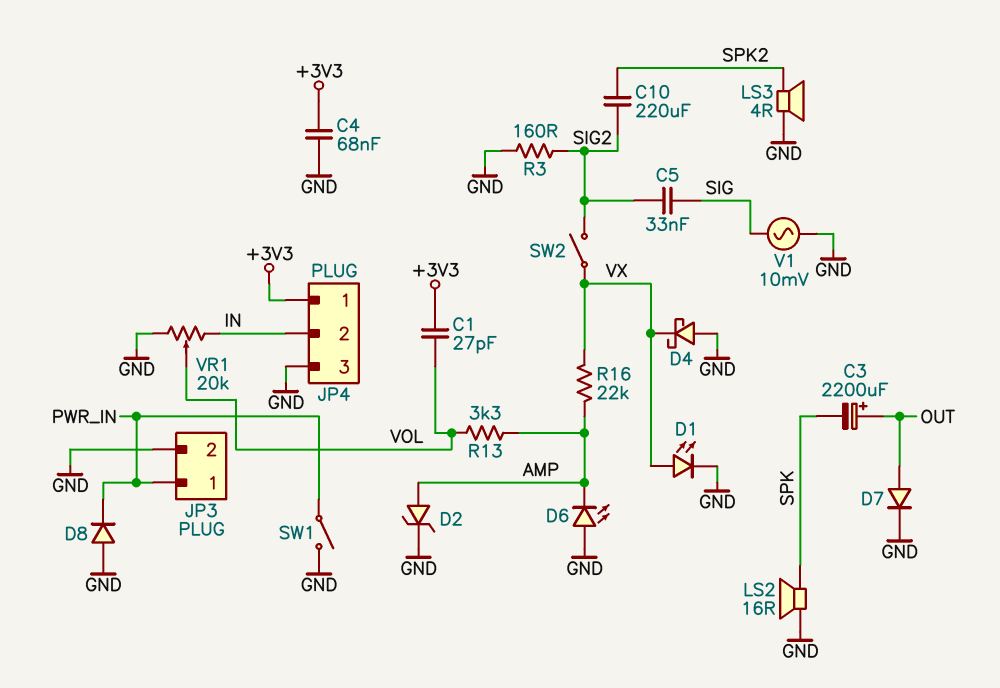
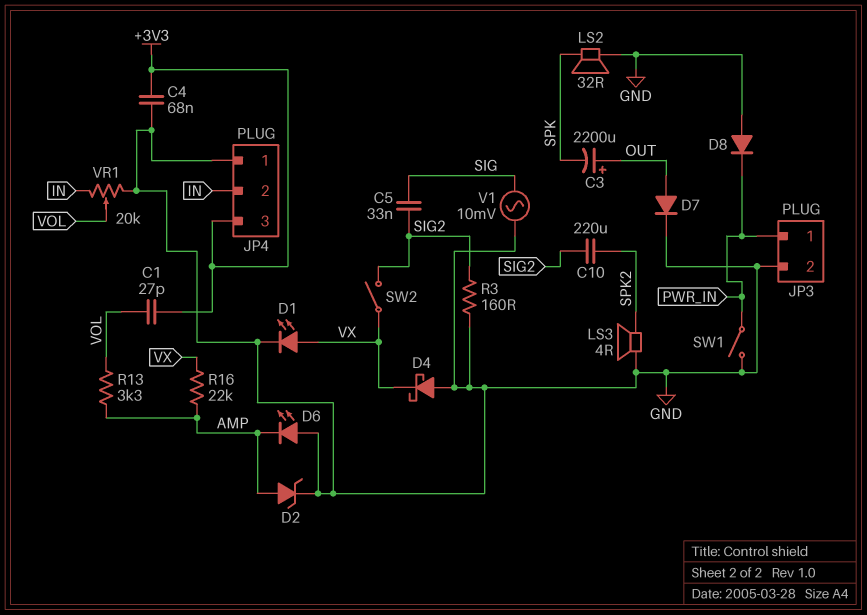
JP4 pin 1: +3V3 -> GND
JP4 pin 3: GND -> +3V3
LS2: speaker 16R (GND, SPK) -> speaker 32R (GND, SPK)

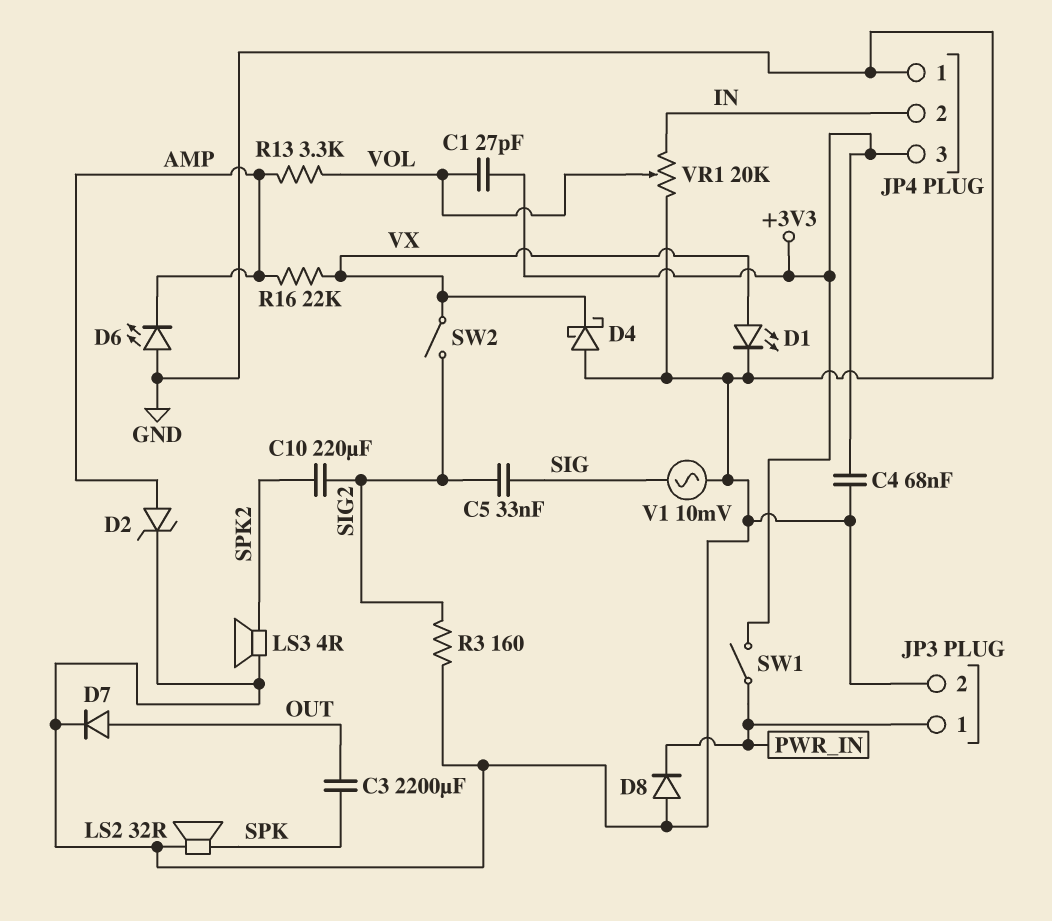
C3: 2200uF (plus OUT, minus SPK) -> 2200uF (OUT, SPK)
SW1: switch (GND, PWR_IN) -> switch (+3V3, PWR_IN)

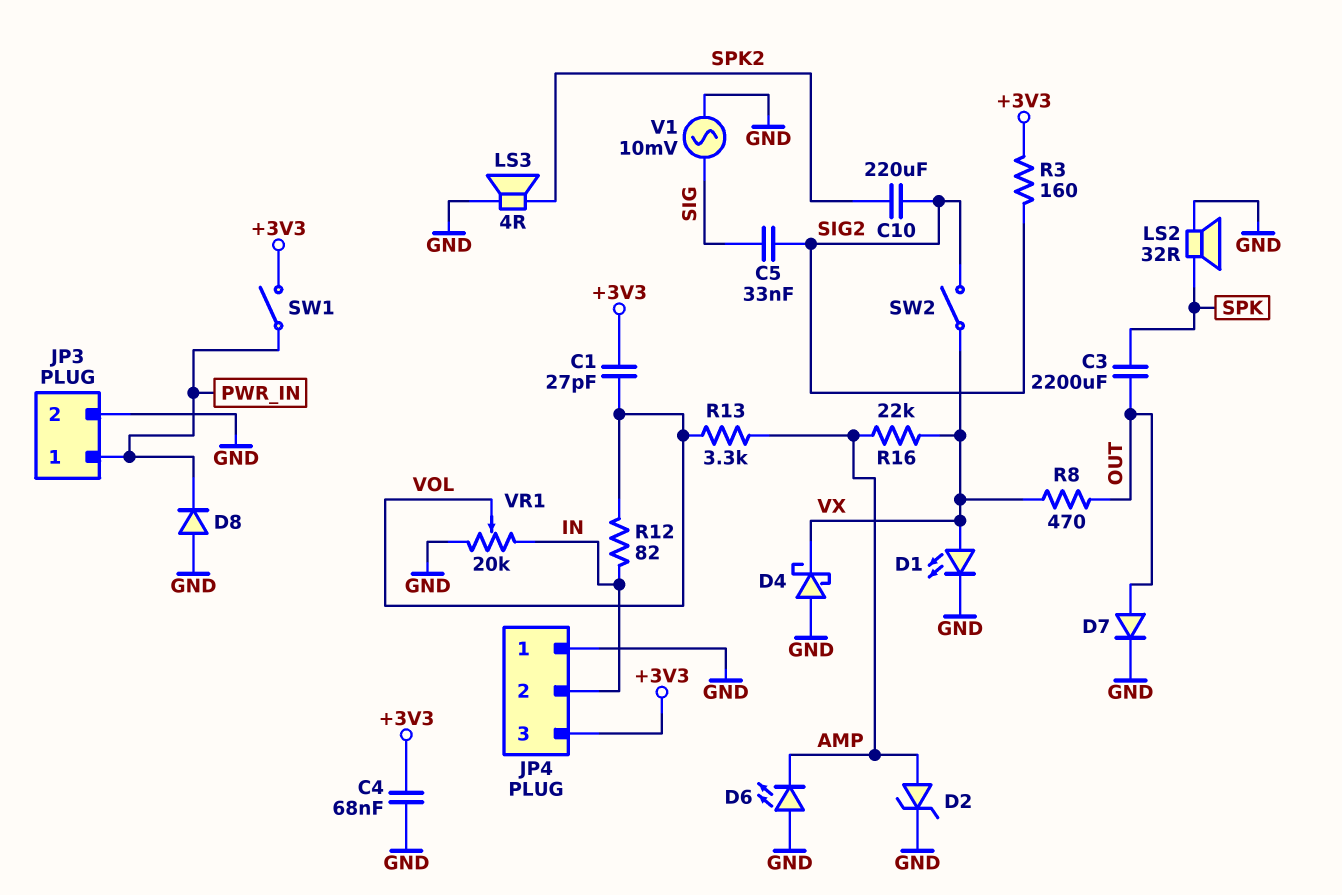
R3: 160 (GND, SIG2) -> 160 (+3V3, SIG2)
R8: none -> 470 (OUT, VX)
R12: none -> 82 (IN, VOL)

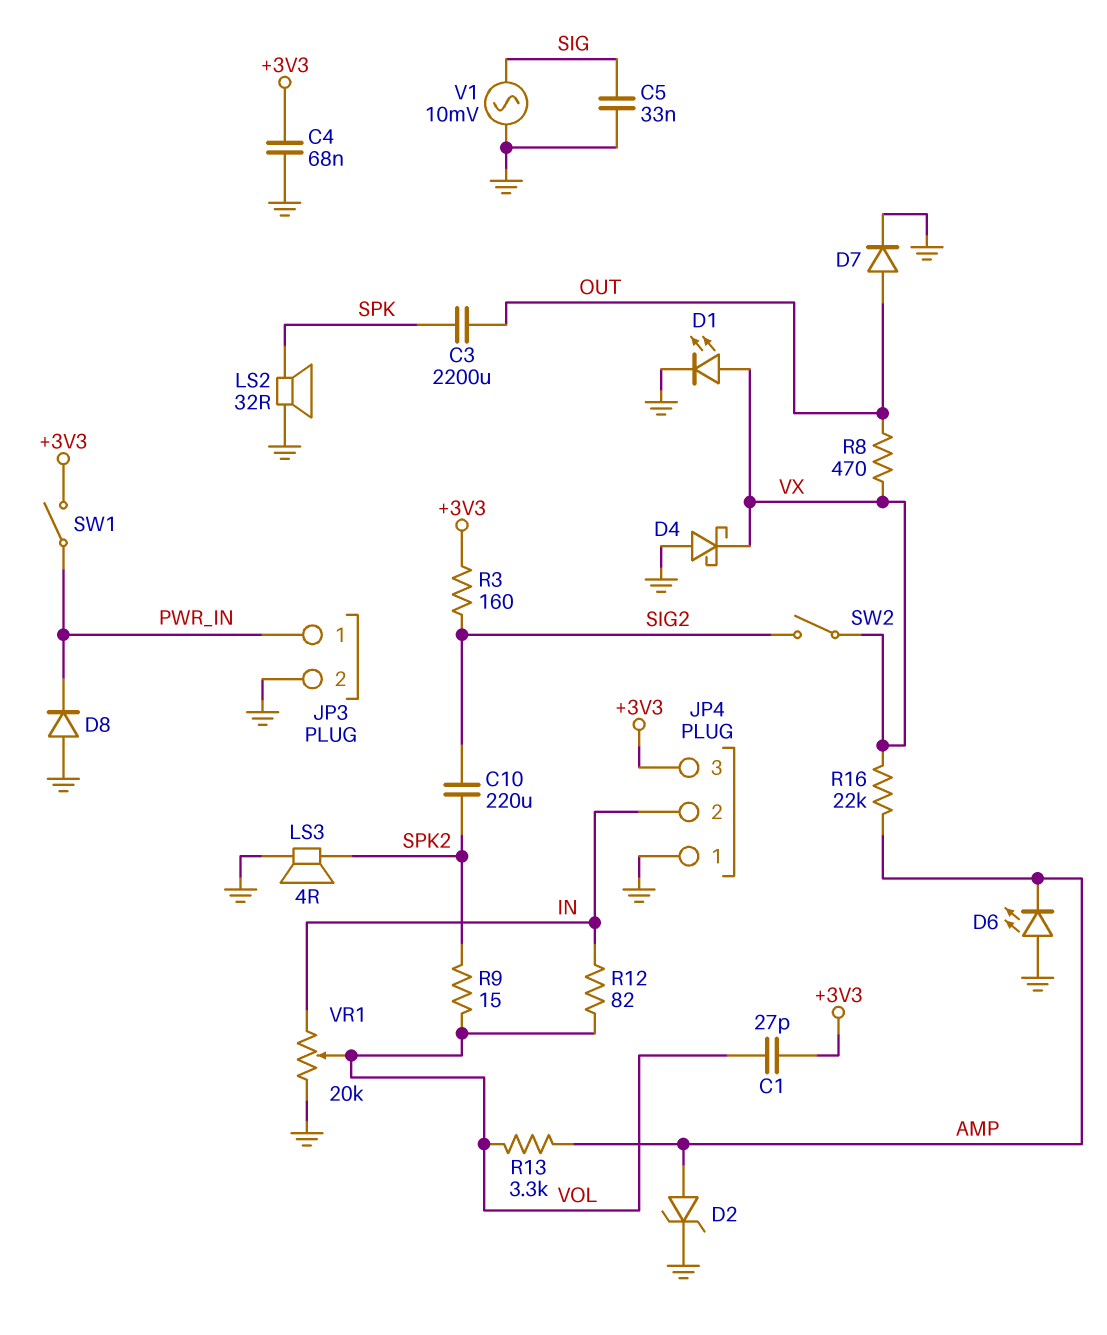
C5: 33nF (SIG, SIG2) -> 33nF (GND, SIG)
R9: none -> 15 (SPK2, VOL)

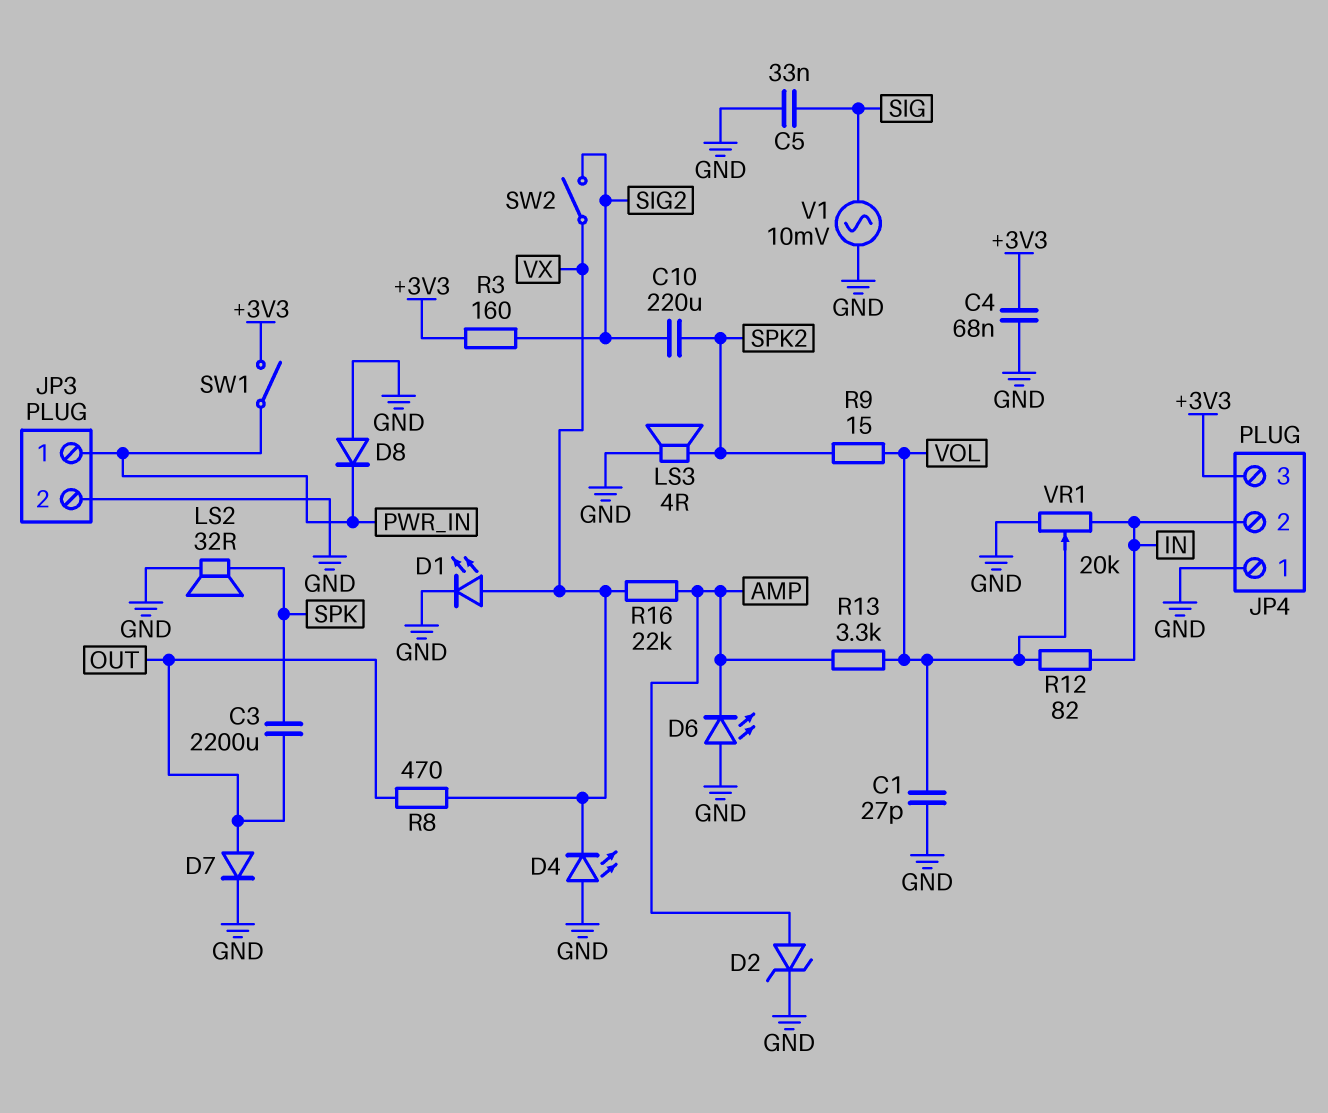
C1: 27pF (+3V3, VOL) -> 27pF (GND, VOL)
D4: schottky (A GND, K VX) -> LED (A GND, K VX)

